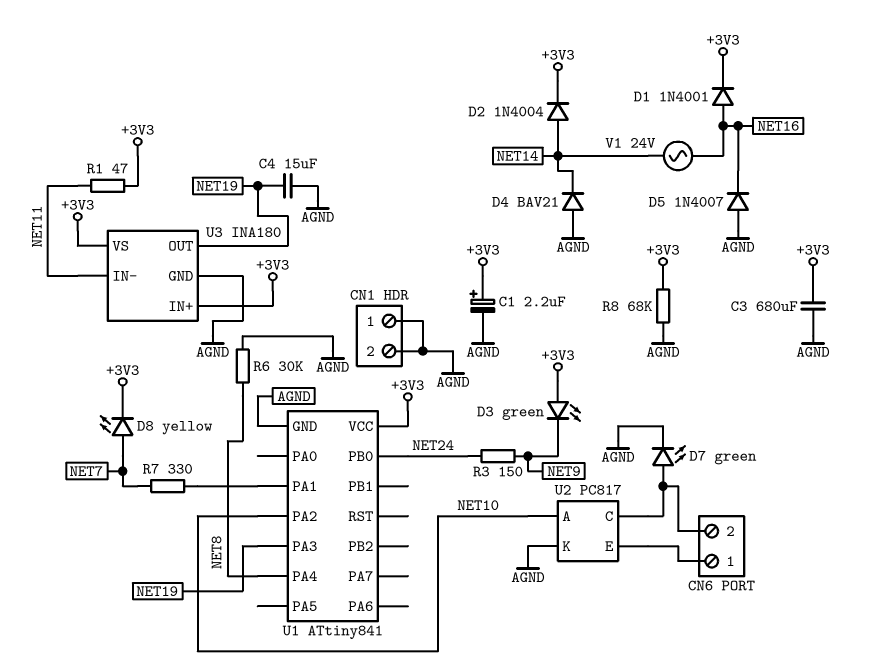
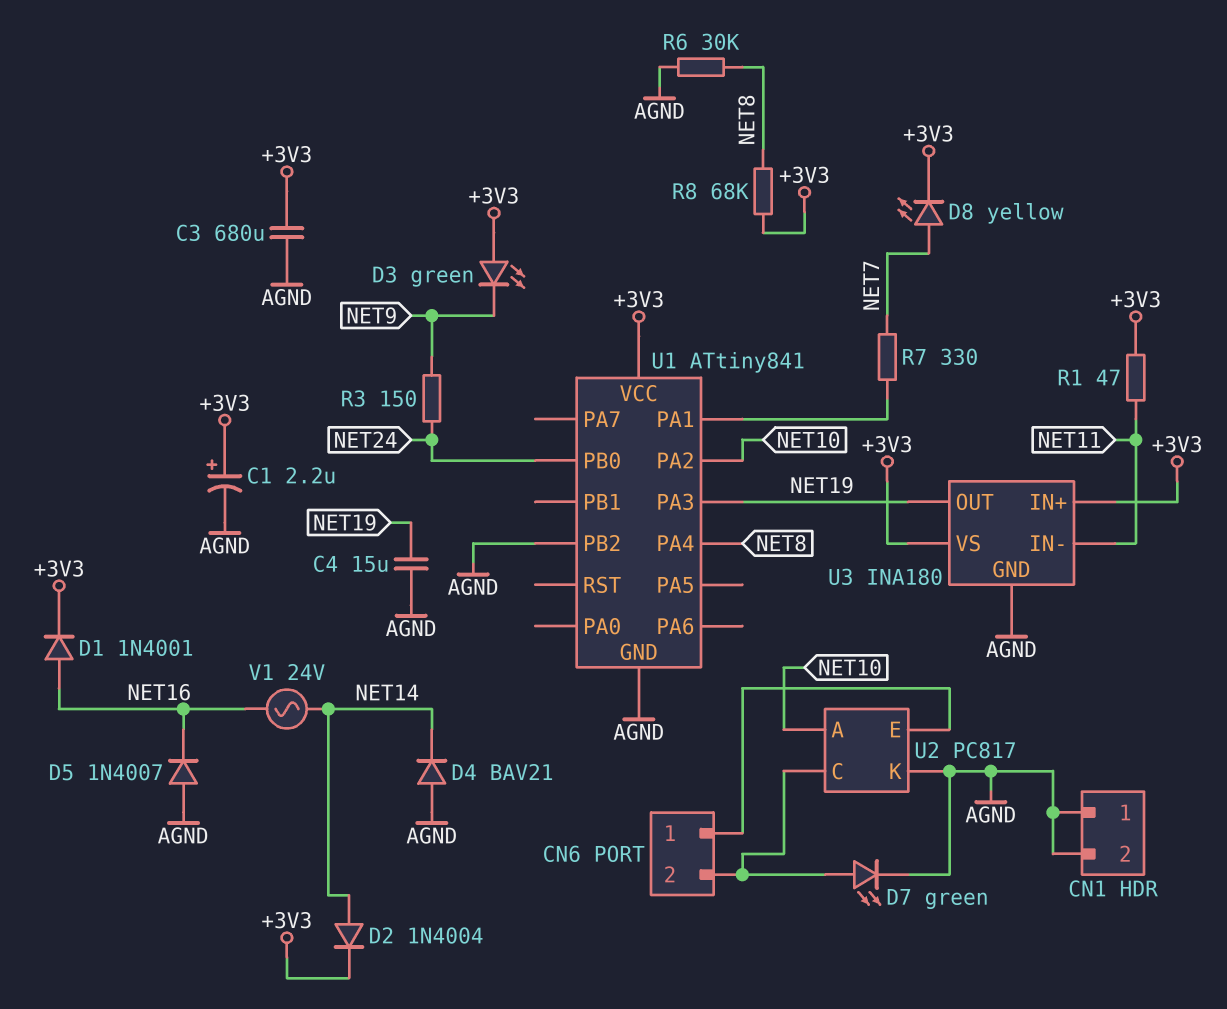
R8: 68k (+3V3, AGND) -> 68k (+3V3, NET8)
U1 pin PB2: none -> AGND

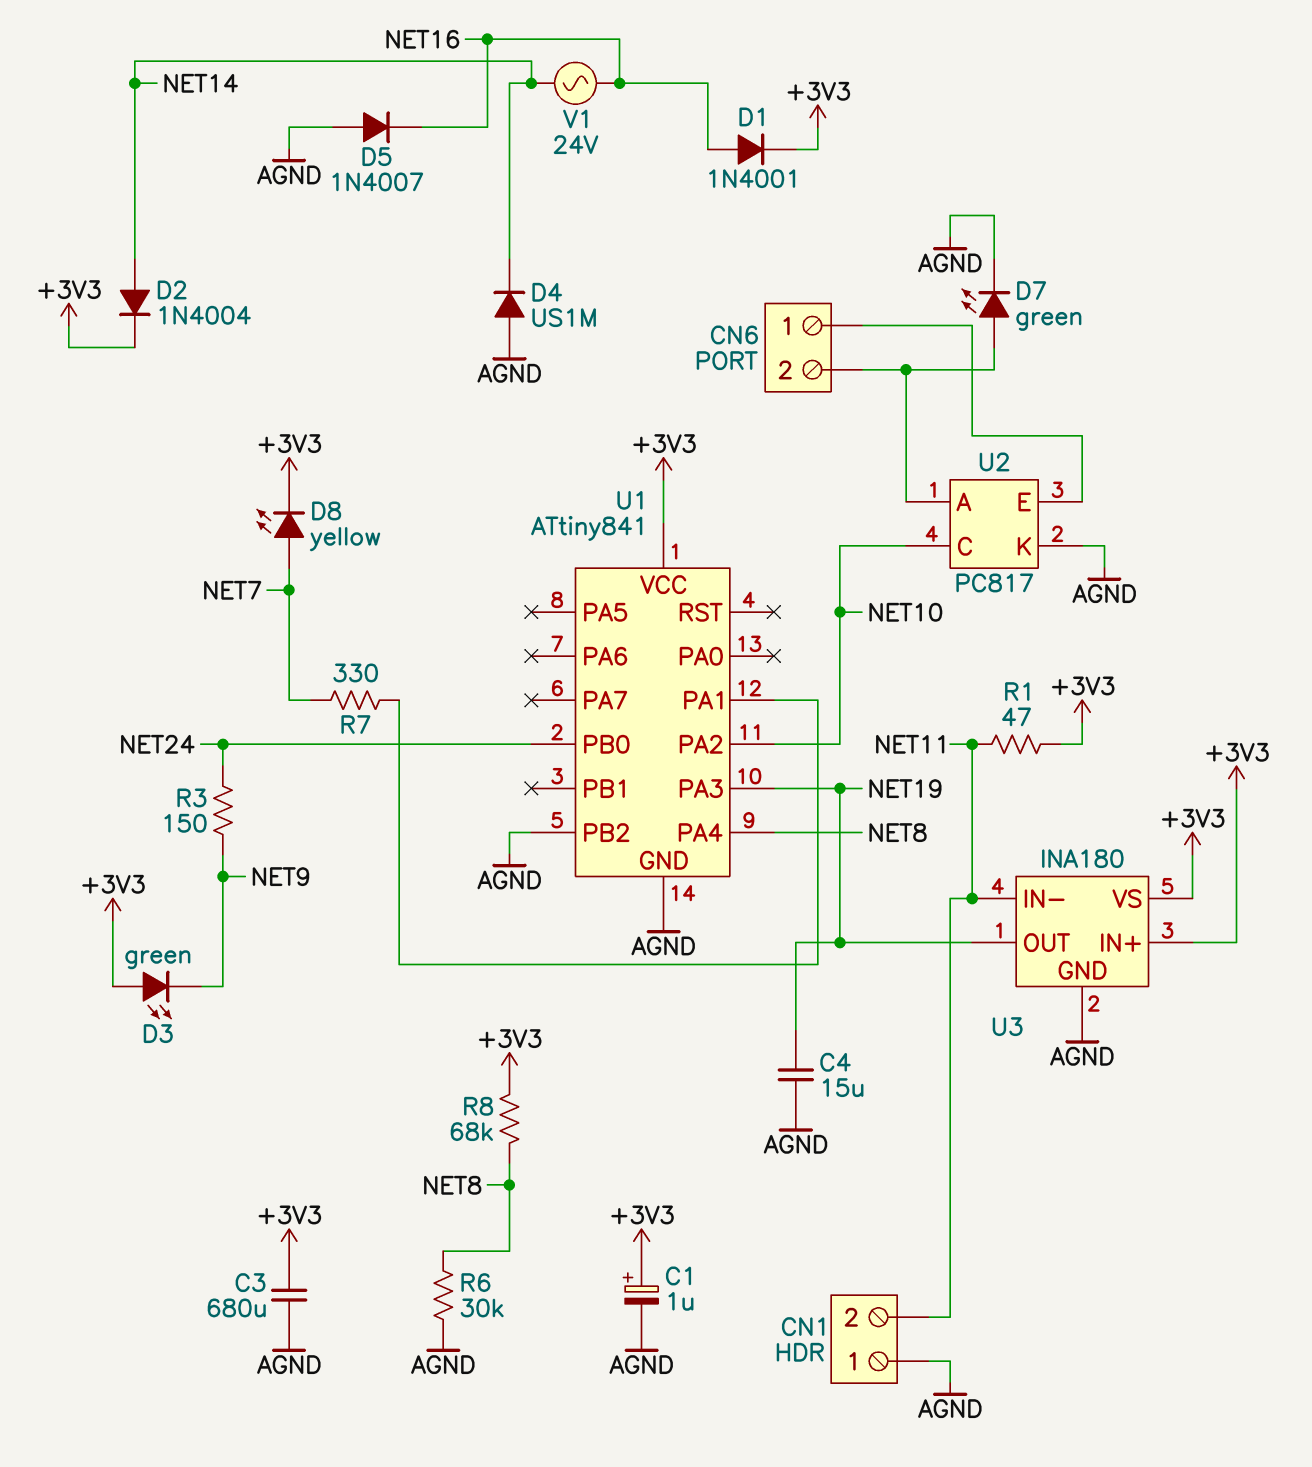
C1: 2.2uF (plus +3V3, minus AGND) -> 1uF (plus +3V3, minus AGND)
CN1 pin 2: AGND -> NET11
D4: diode BAV21 (A AGND, K NET14) -> diode US1M (A AGND, K NET14)
U2 pin A: NET10 -> CN6/2
U2 pin C: CN6/2 -> NET10

